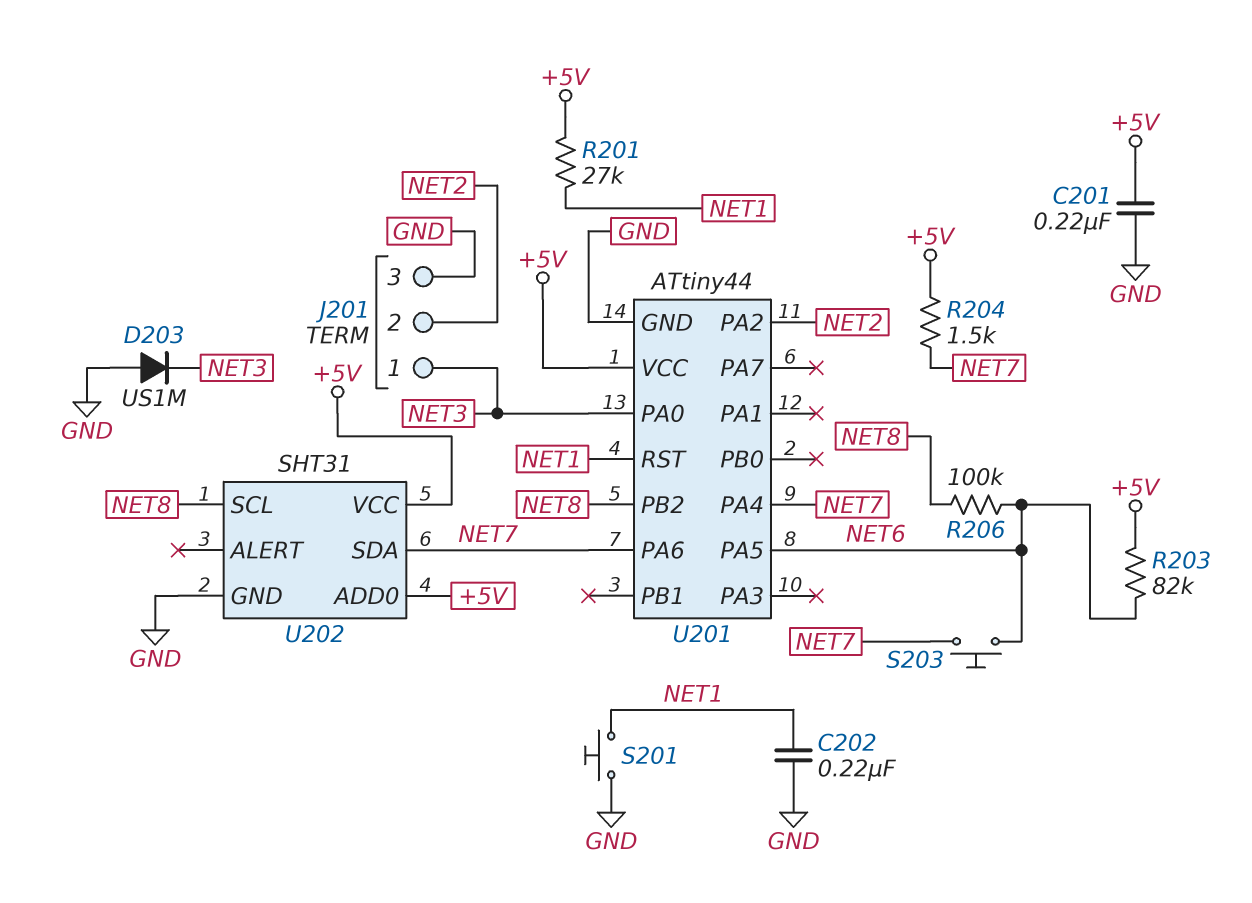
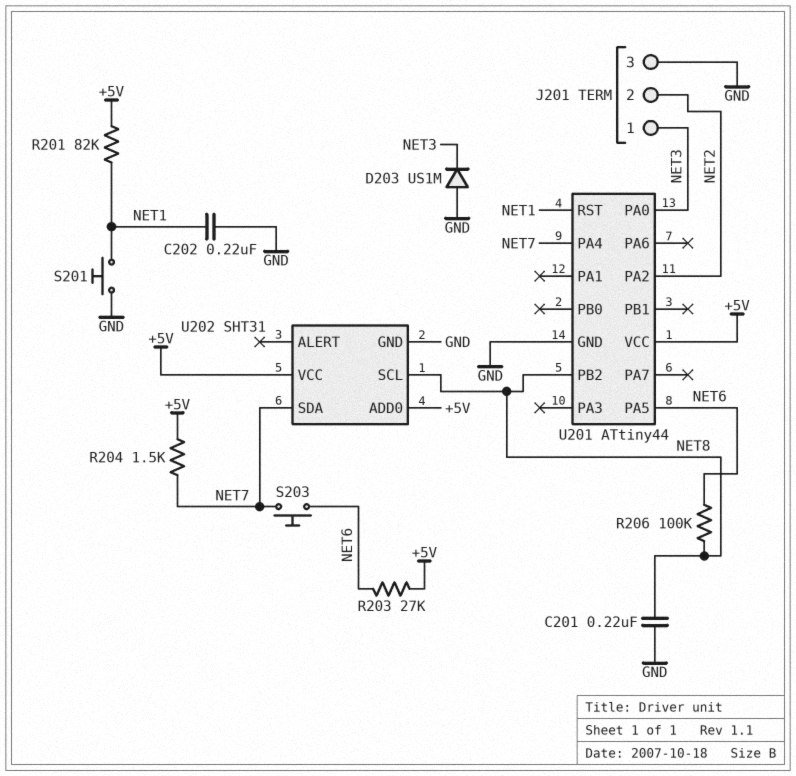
C201: 220nF (+5V, GND) -> 220nF (GND, NET8)
R201: 27k (+5V, NET1) -> 82k (+5V, NET1)
R203: 82k (+5V, NET6) -> 27k (+5V, NET6)
U201 pin PA6: NET7 -> none

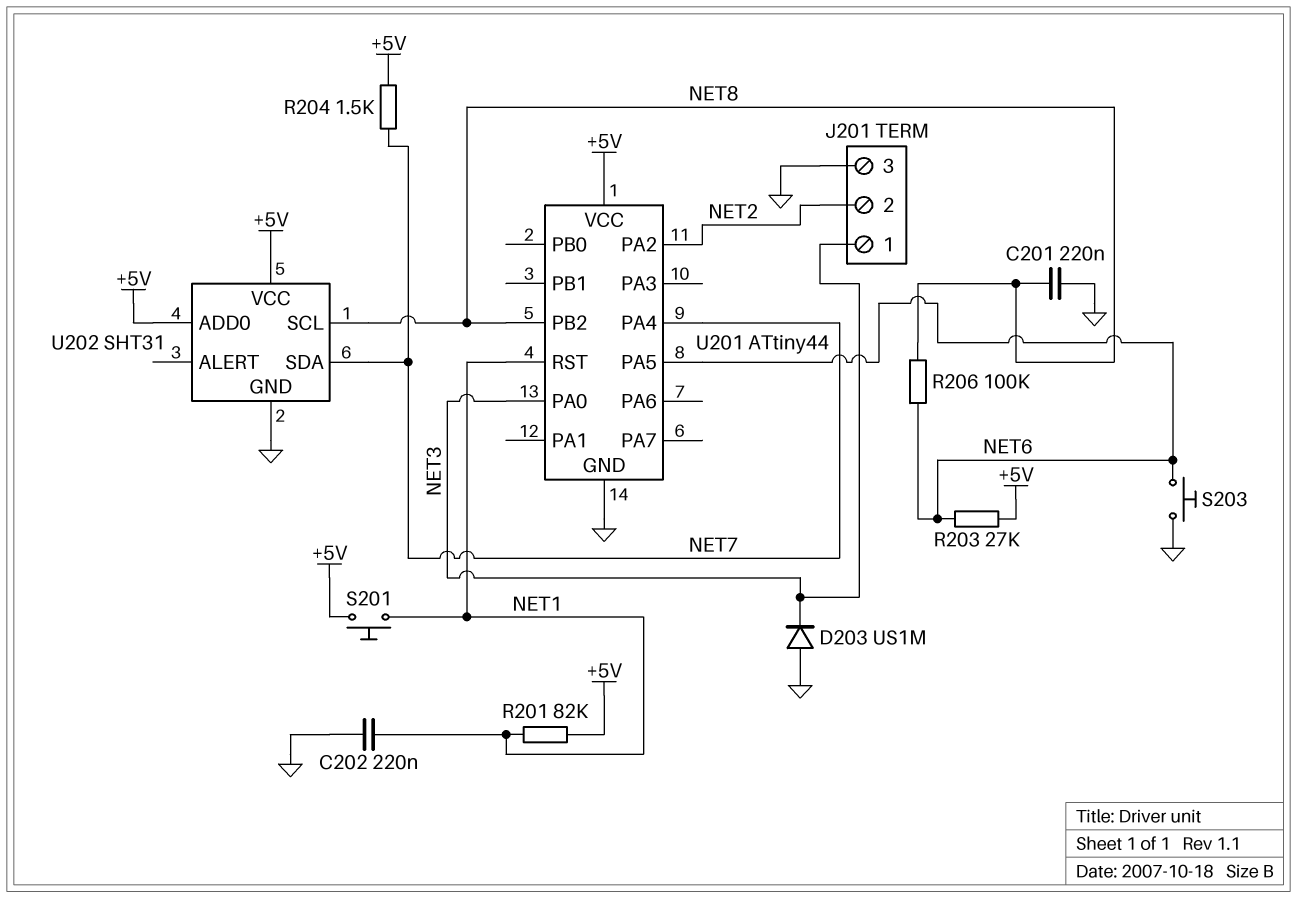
S201: button (GND, NET1) -> button (+5V, NET1)
S203: button (NET6, NET7) -> button (GND, NET6)

